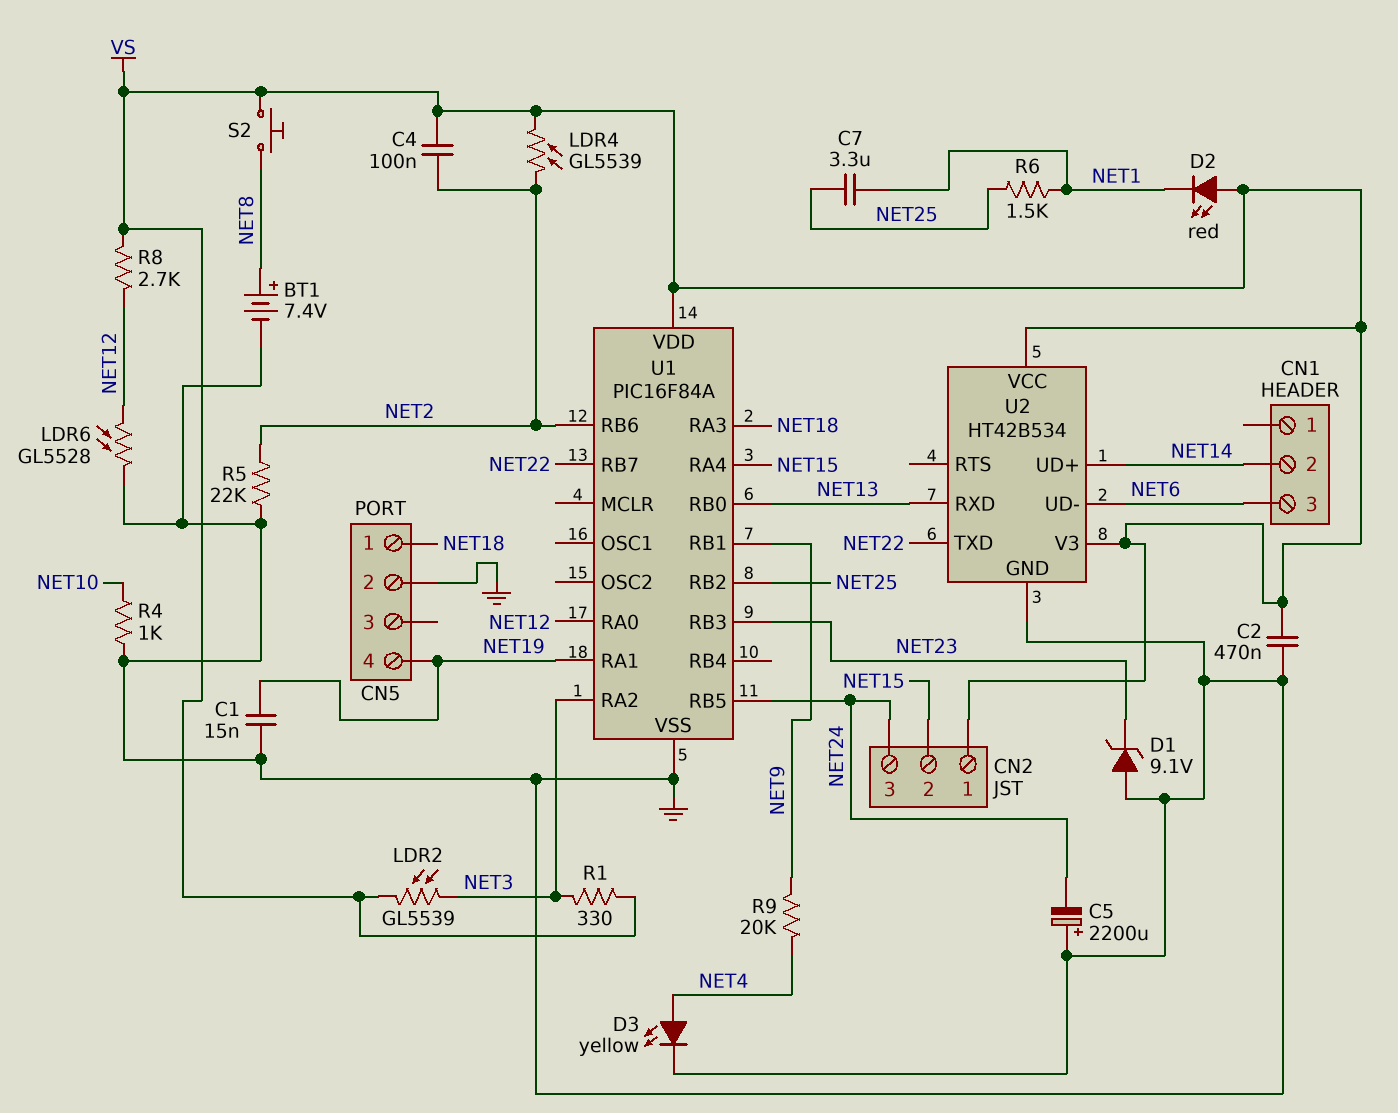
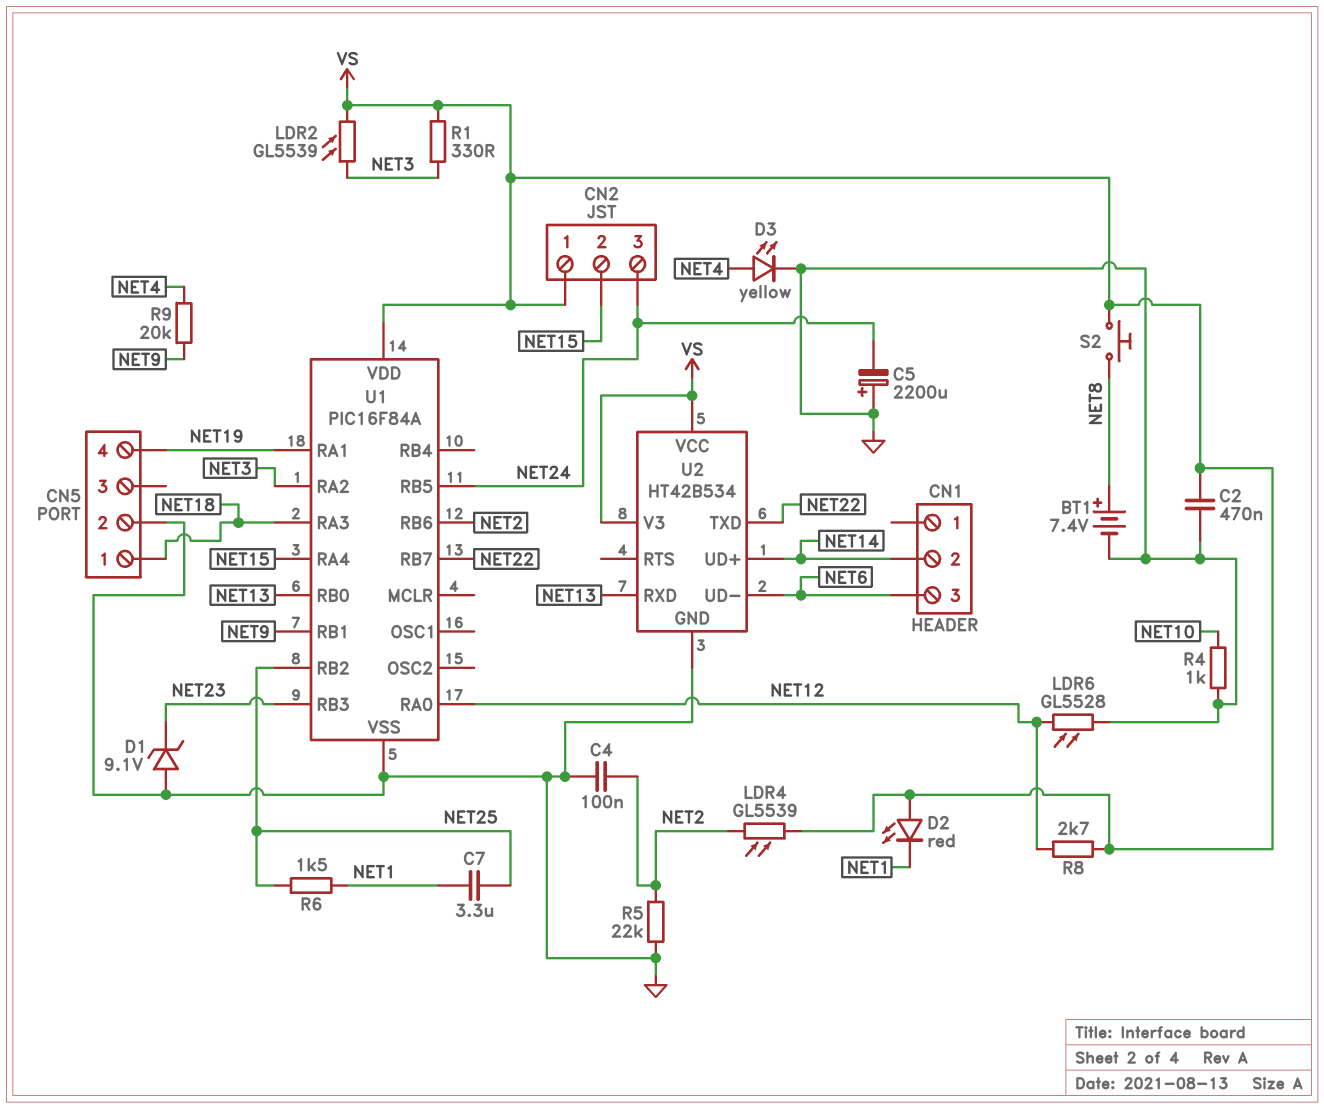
C1: 15nF (GND, NET19) -> none
C4: 100nF (NET2, VS) -> 100nF (GND, NET2)

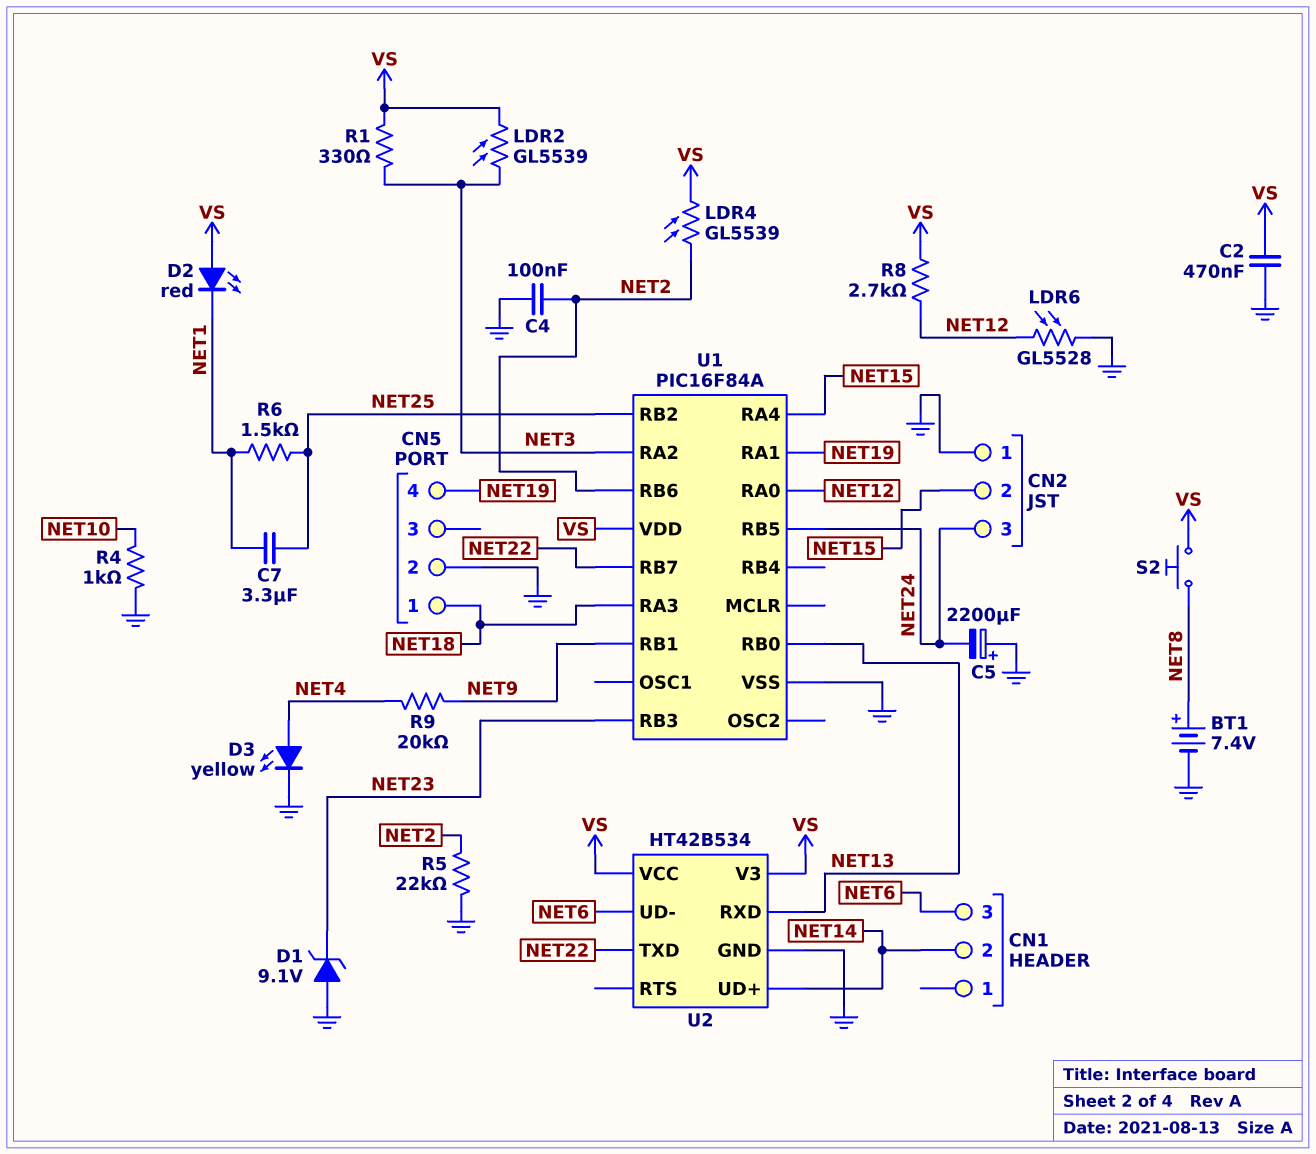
CN2 pin 1: VS -> GND

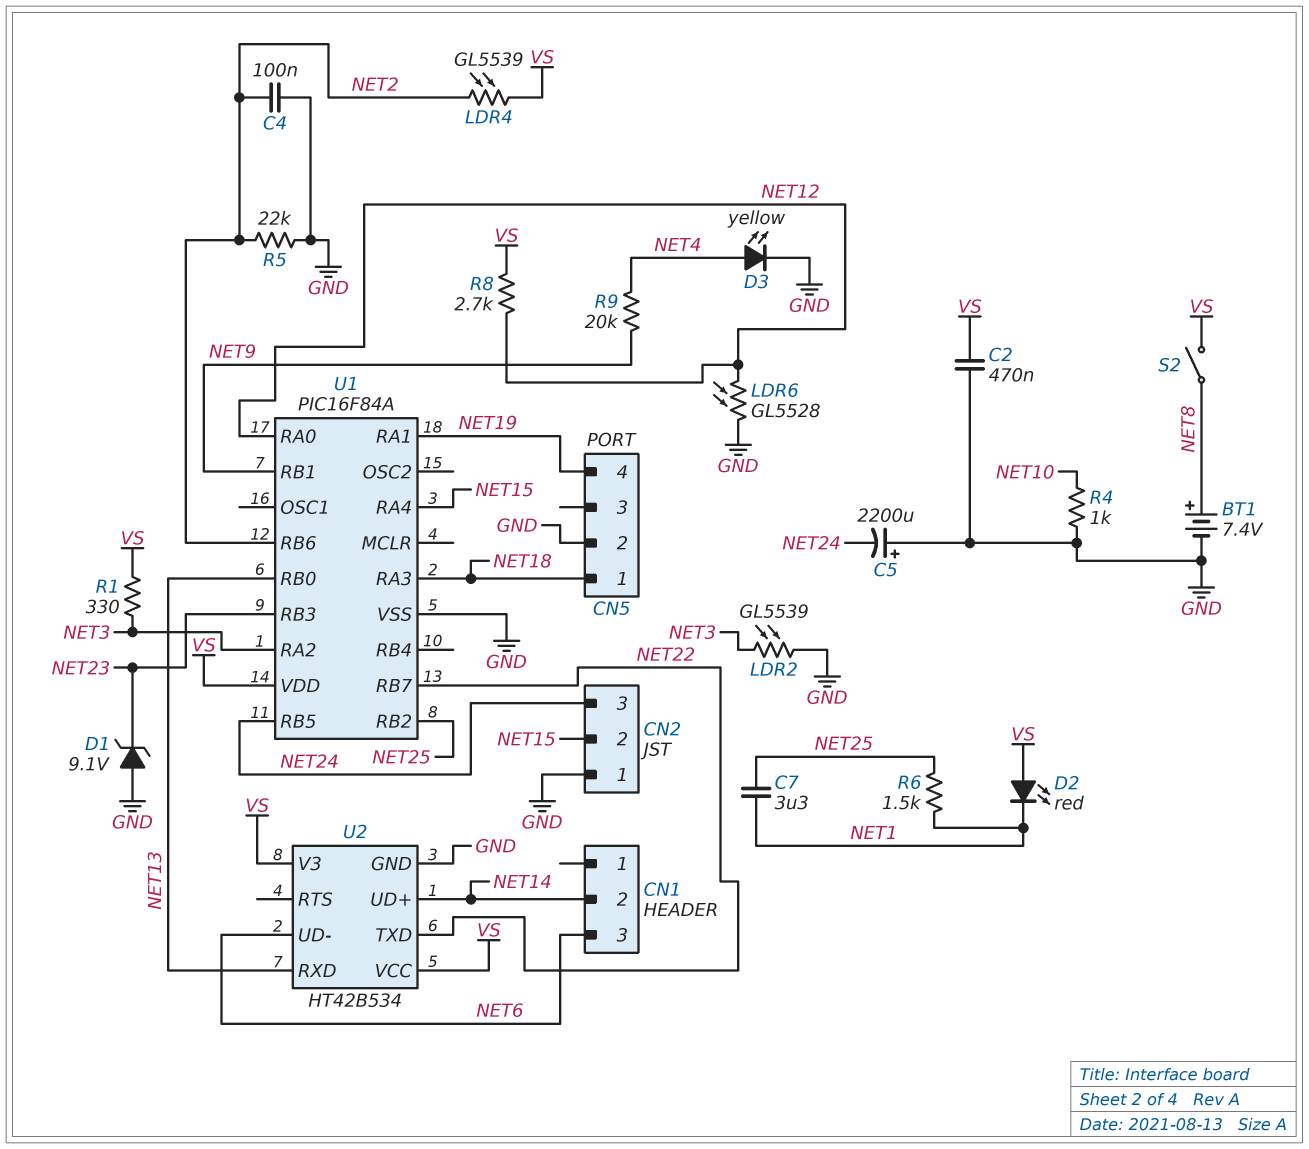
LDR2: GL5539 (NET3, VS) -> GL5539 (GND, NET3)
S2: button (NET8, VS) -> switch (NET8, VS)

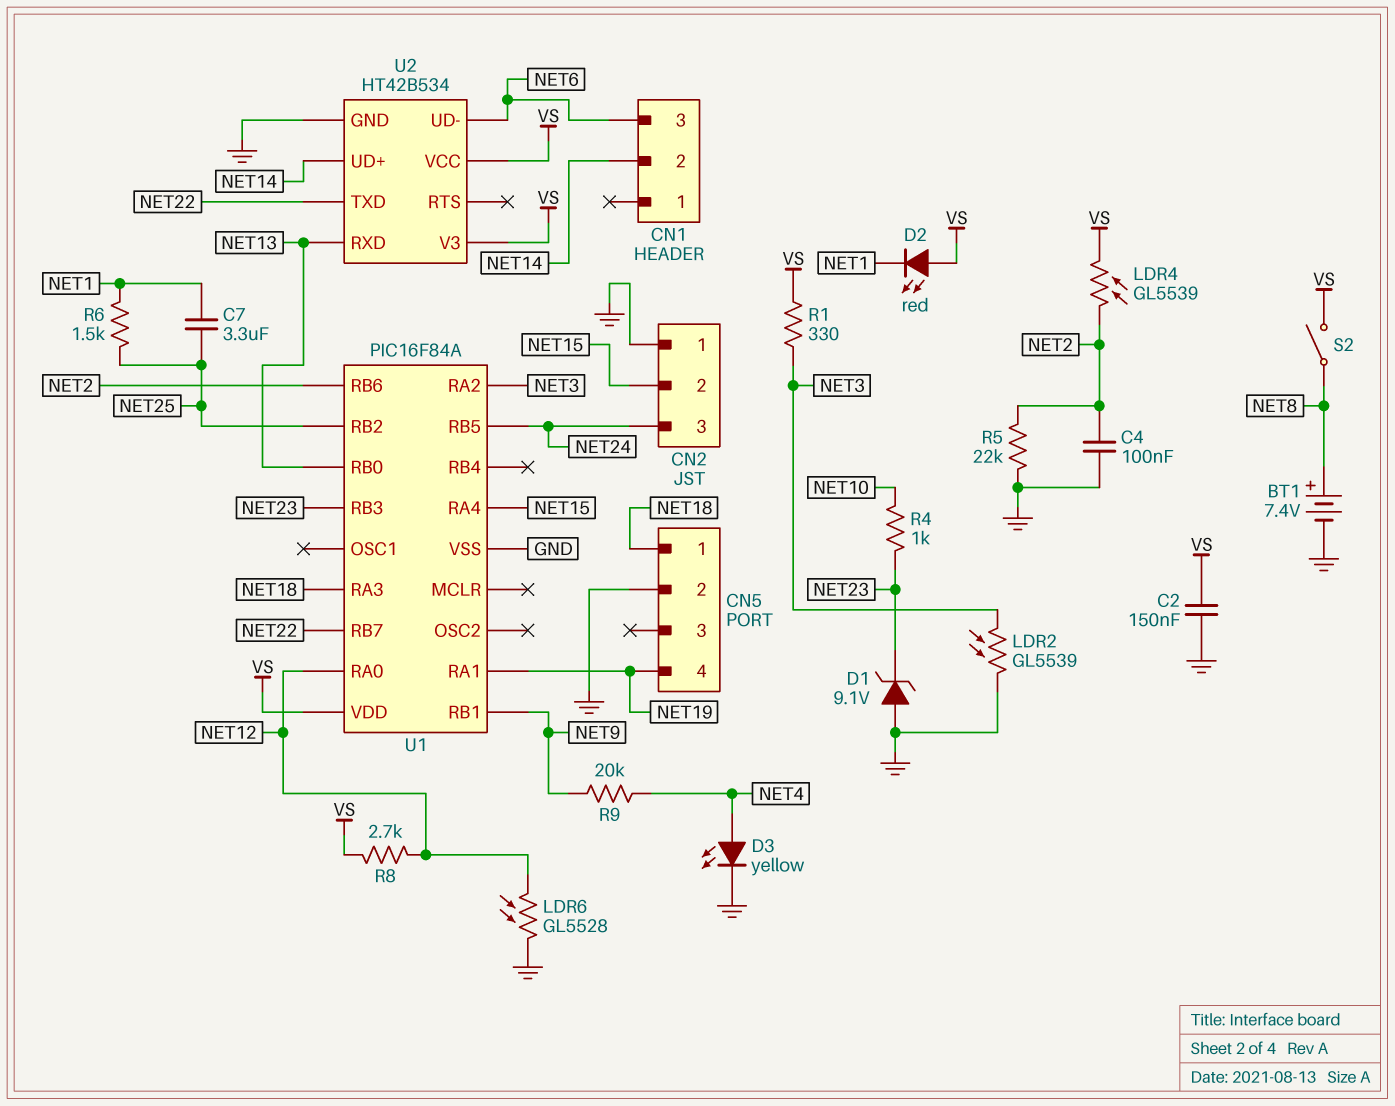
C2: 470nF (GND, VS) -> 150nF (GND, VS)
C5: 2200uF (plus GND, minus NET24) -> none
R4: 1k (GND, NET10) -> 1k (NET10, NET23)

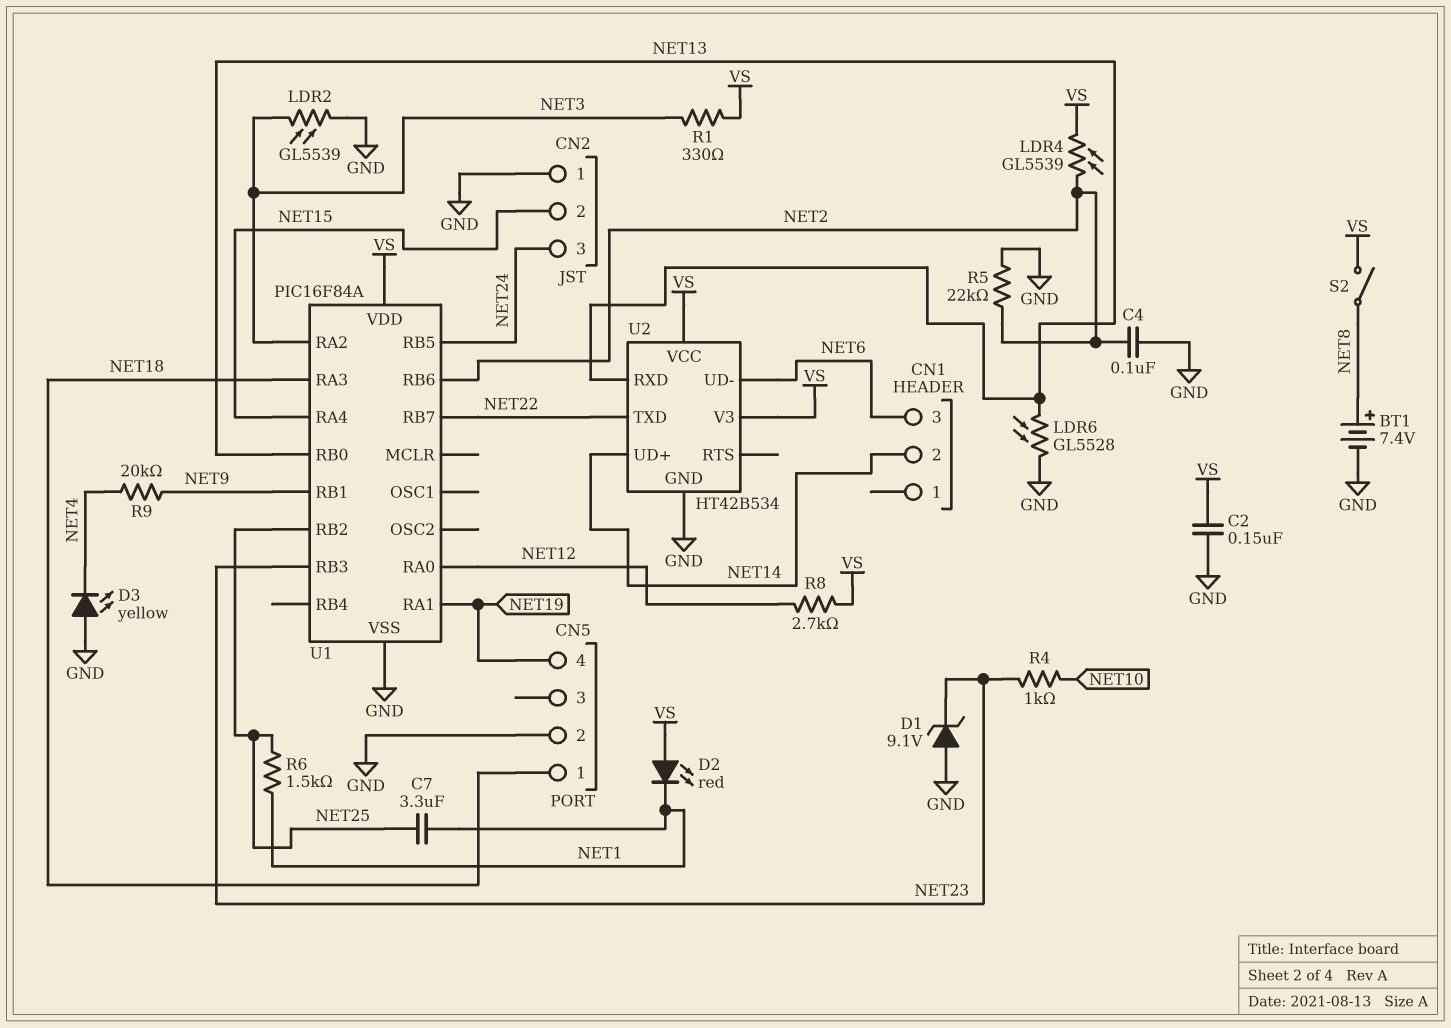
D3: LED yellow (A NET4, K GND) -> LED yellow (A GND, K NET4)
LDR6: GL5528 (GND, NET12) -> GL5528 (GND, NET13)

